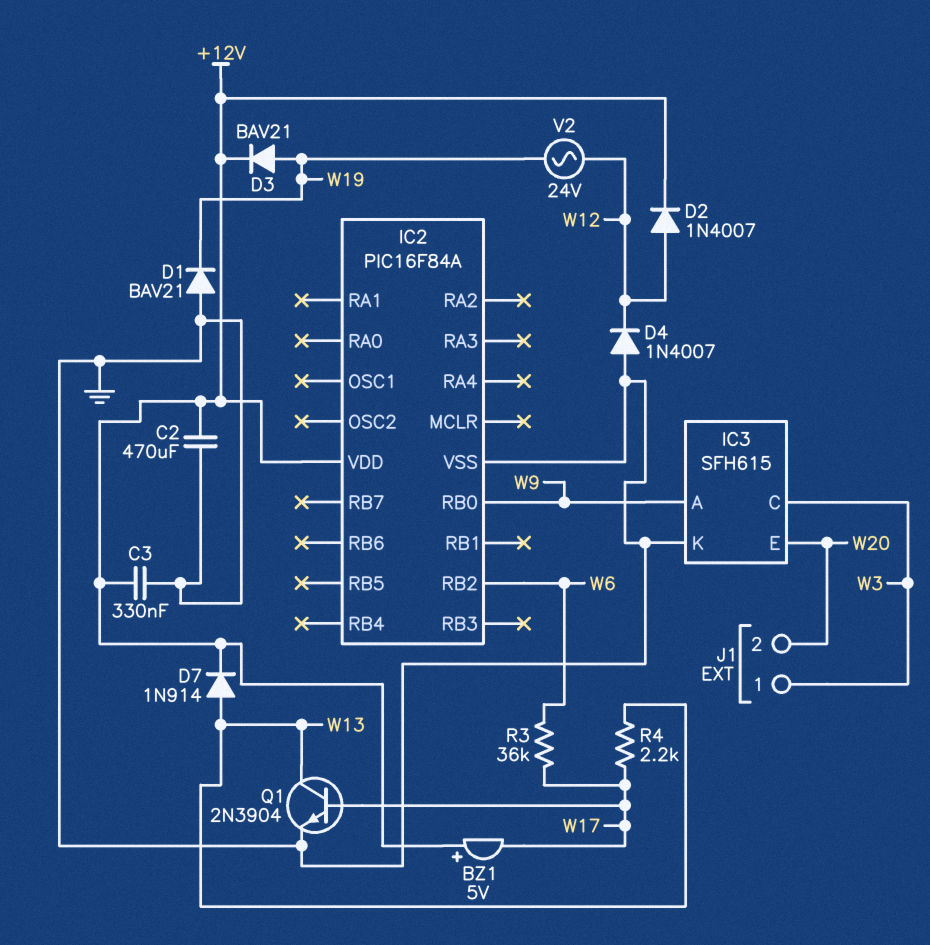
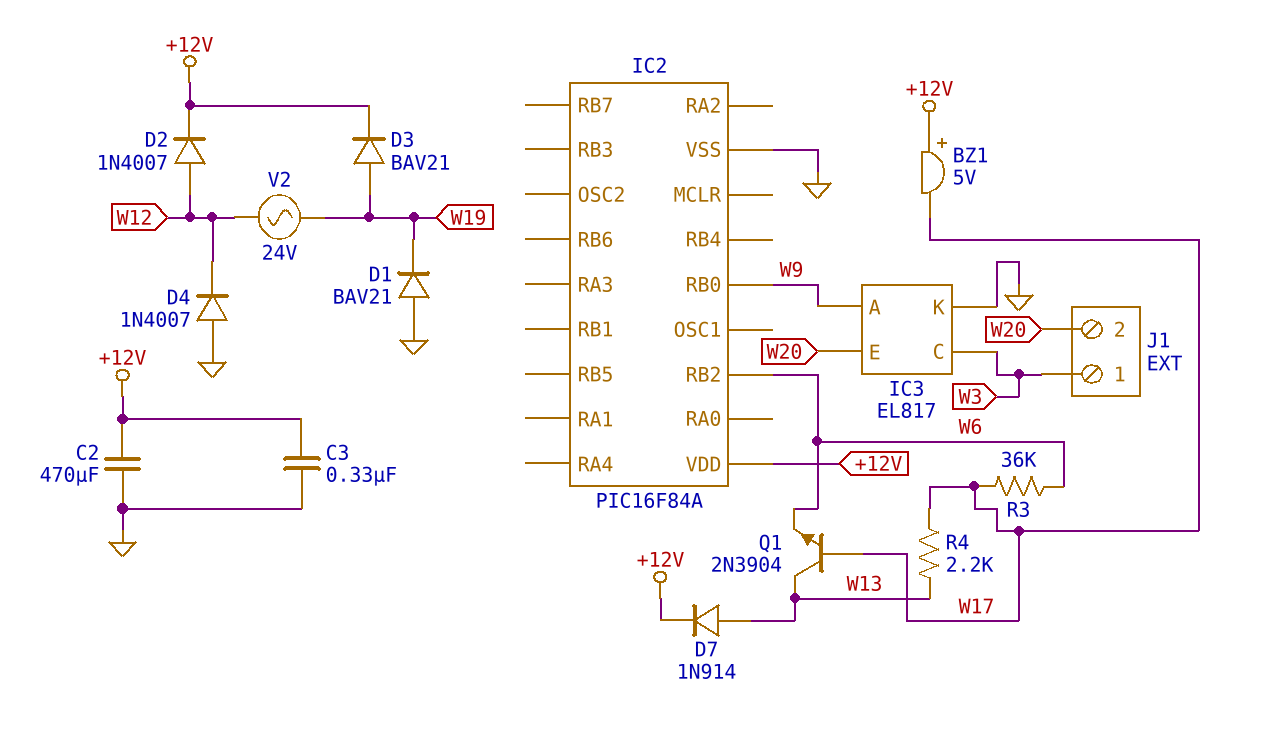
IC3: SFH615 -> EL817
Q1: NPN 2N3904 (B W17, C W13, E GND) -> NPN 2N3904 (B W17, C W13, E W6)

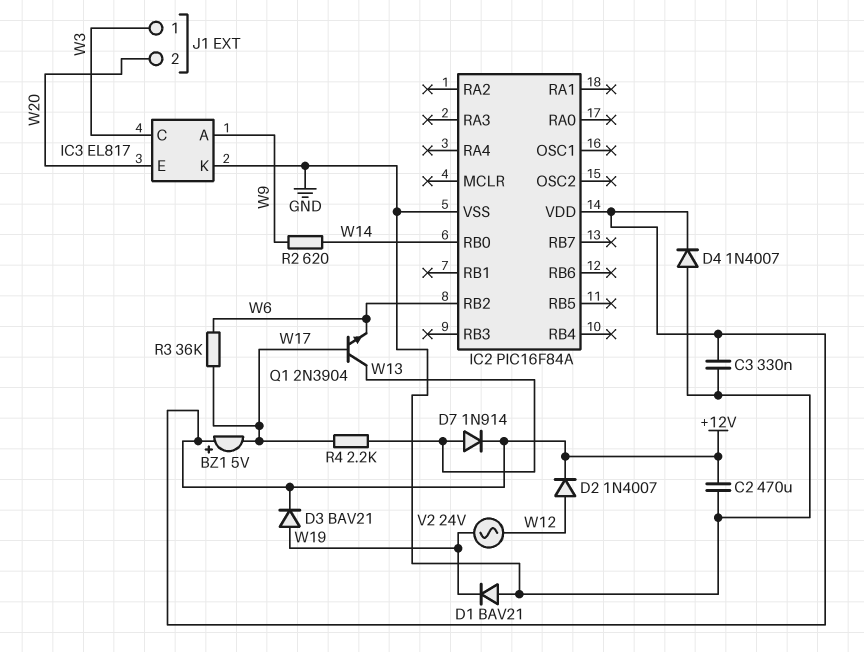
D4: diode 1N4007 (A GND, K W12) -> diode 1N4007 (A GND, K +12V)
IC2 pin RB0: W9 -> W14
R2: none -> 620 (W9, W14)

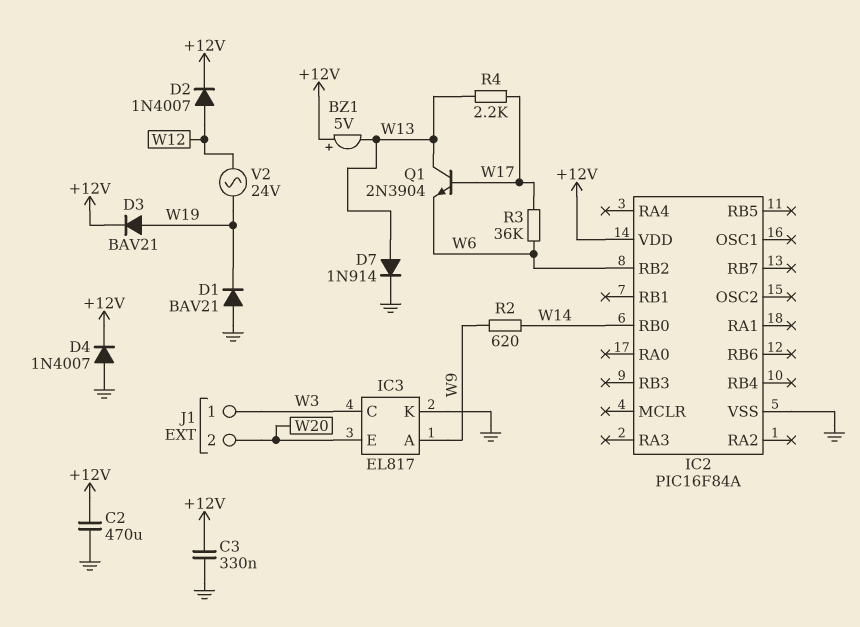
BZ1: buzzer 5V (plus +12V, minus W17) -> buzzer 5V (plus +12V, minus W13)
D7: diode 1N914 (A W13, K +12V) -> diode 1N914 (A W13, K GND)

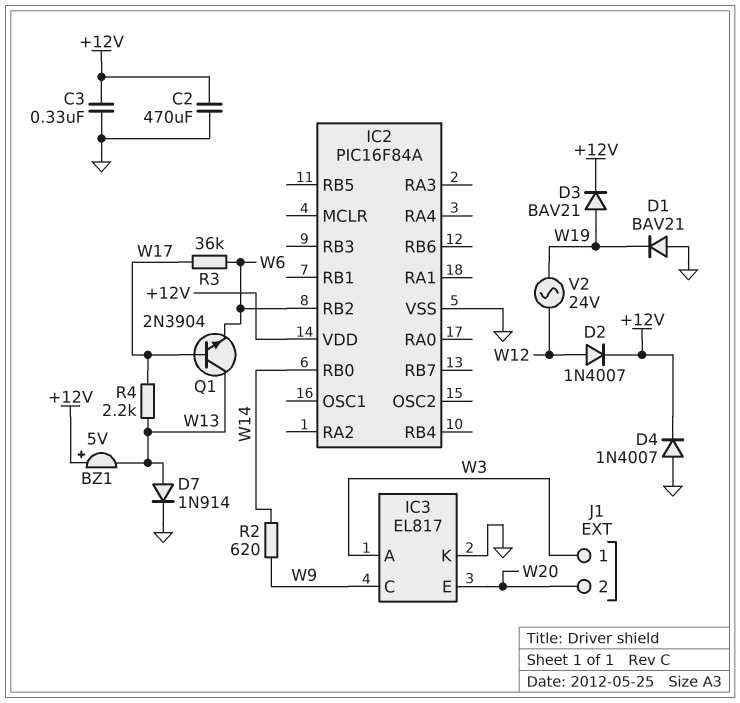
IC3 pin A: W9 -> W3
IC3 pin C: W3 -> W9

